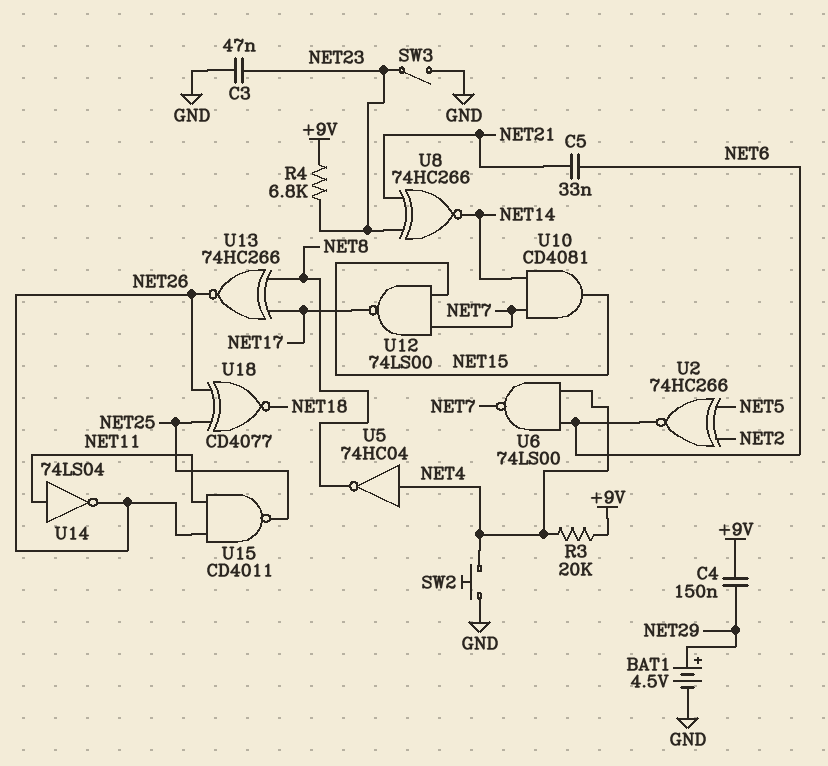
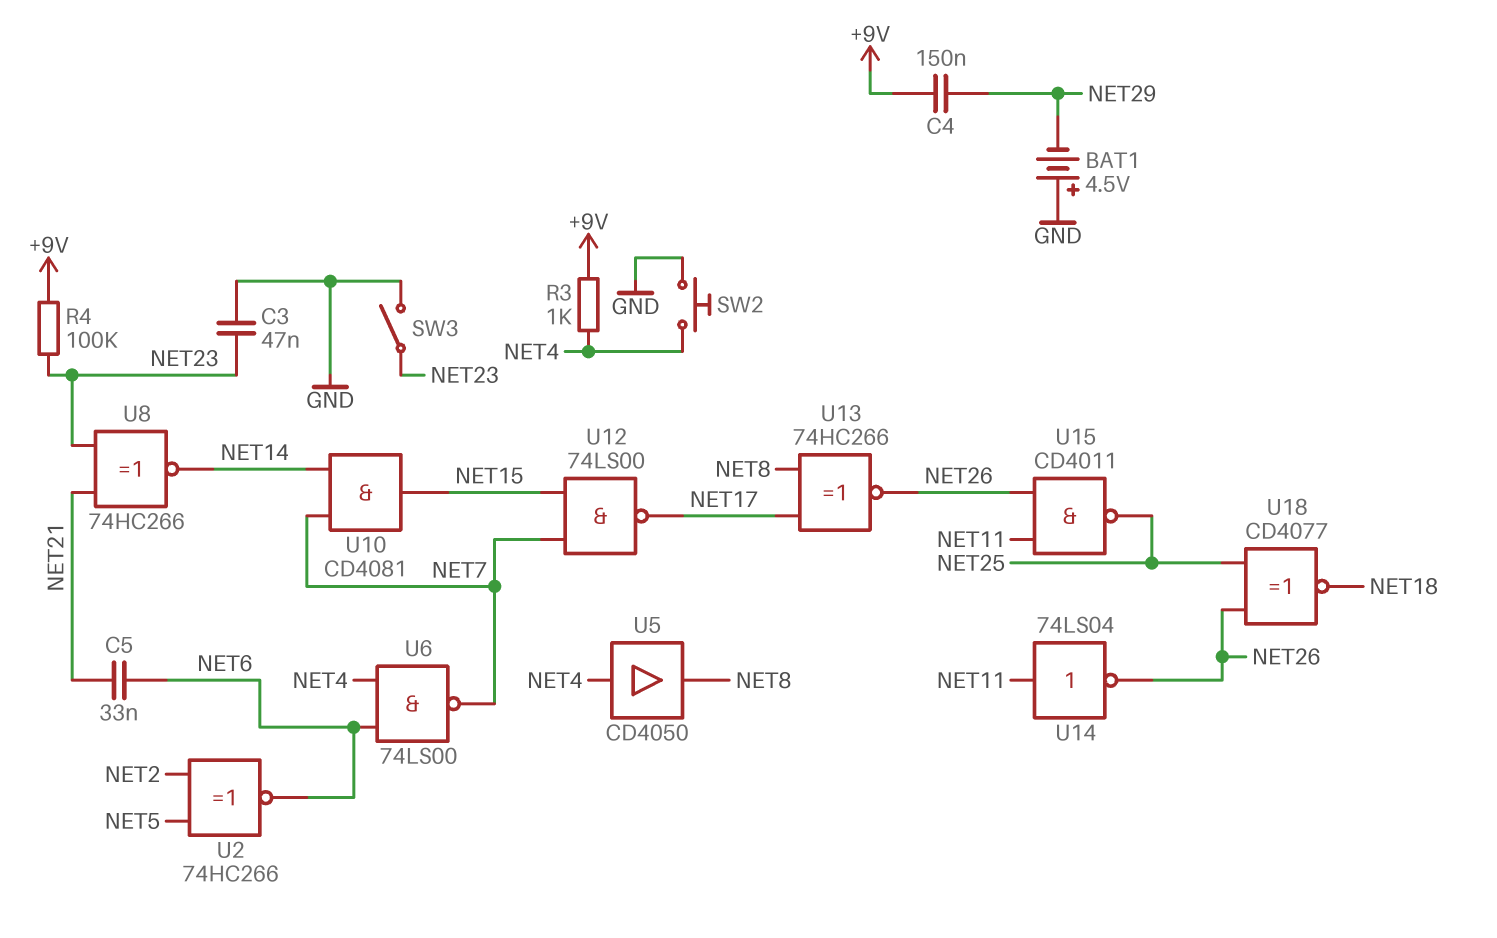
BAT1: 4.5V (plus NET29, minus GND) -> 4.5V (plus GND, minus NET29)
R3: 20k (+9V, NET4) -> 1k (+9V, NET4)
R4: 6.8k (+9V, NET23) -> 100k (+9V, NET23)
U5: NOT 74HC04 (in NET4, out NET8) -> buffer CD4050 (in NET4, out NET8)

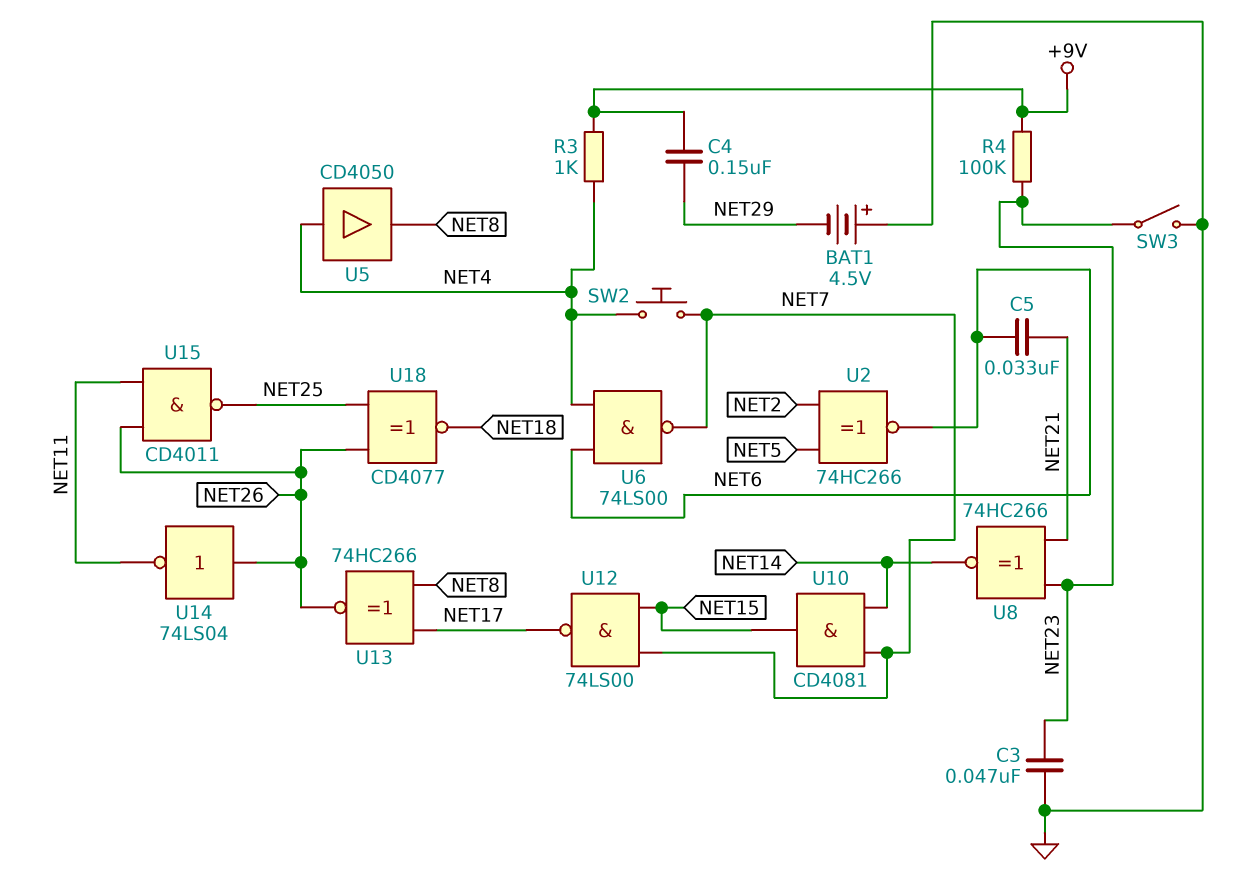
SW2: button (GND, NET4) -> button (NET4, NET7)
U14: NOT 74LS04 (in NET11, out NET26) -> NOT 74LS04 (in NET26, out NET11)

